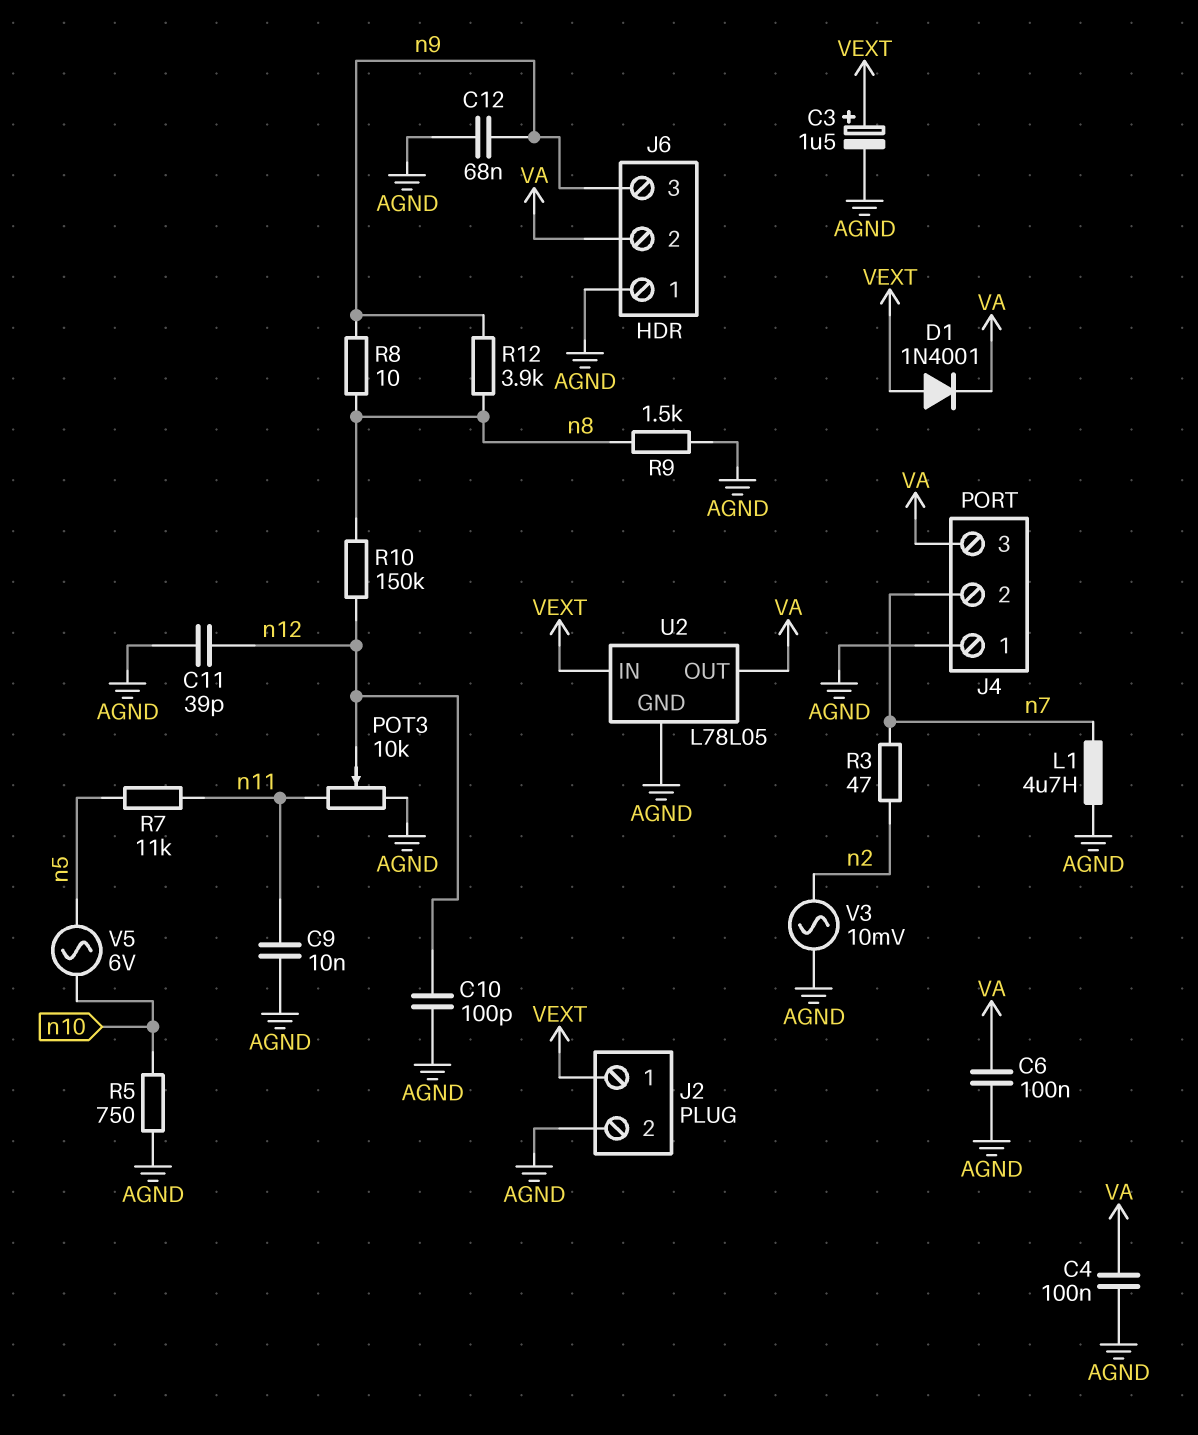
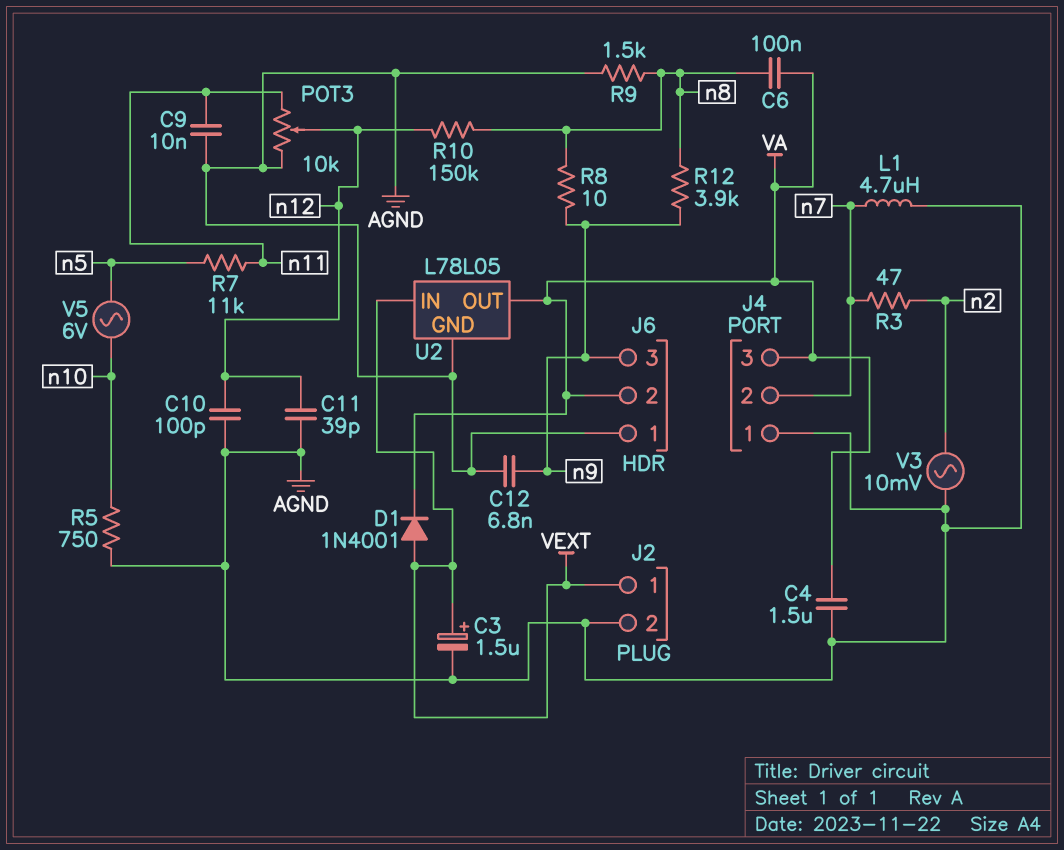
C4: 100nF (AGND, VA) -> 1.5uF (AGND, VA)
C6: 100nF (AGND, VA) -> 100nF (VA, n8)
C12: 68nF (AGND, n9) -> 6.8nF (AGND, n9)

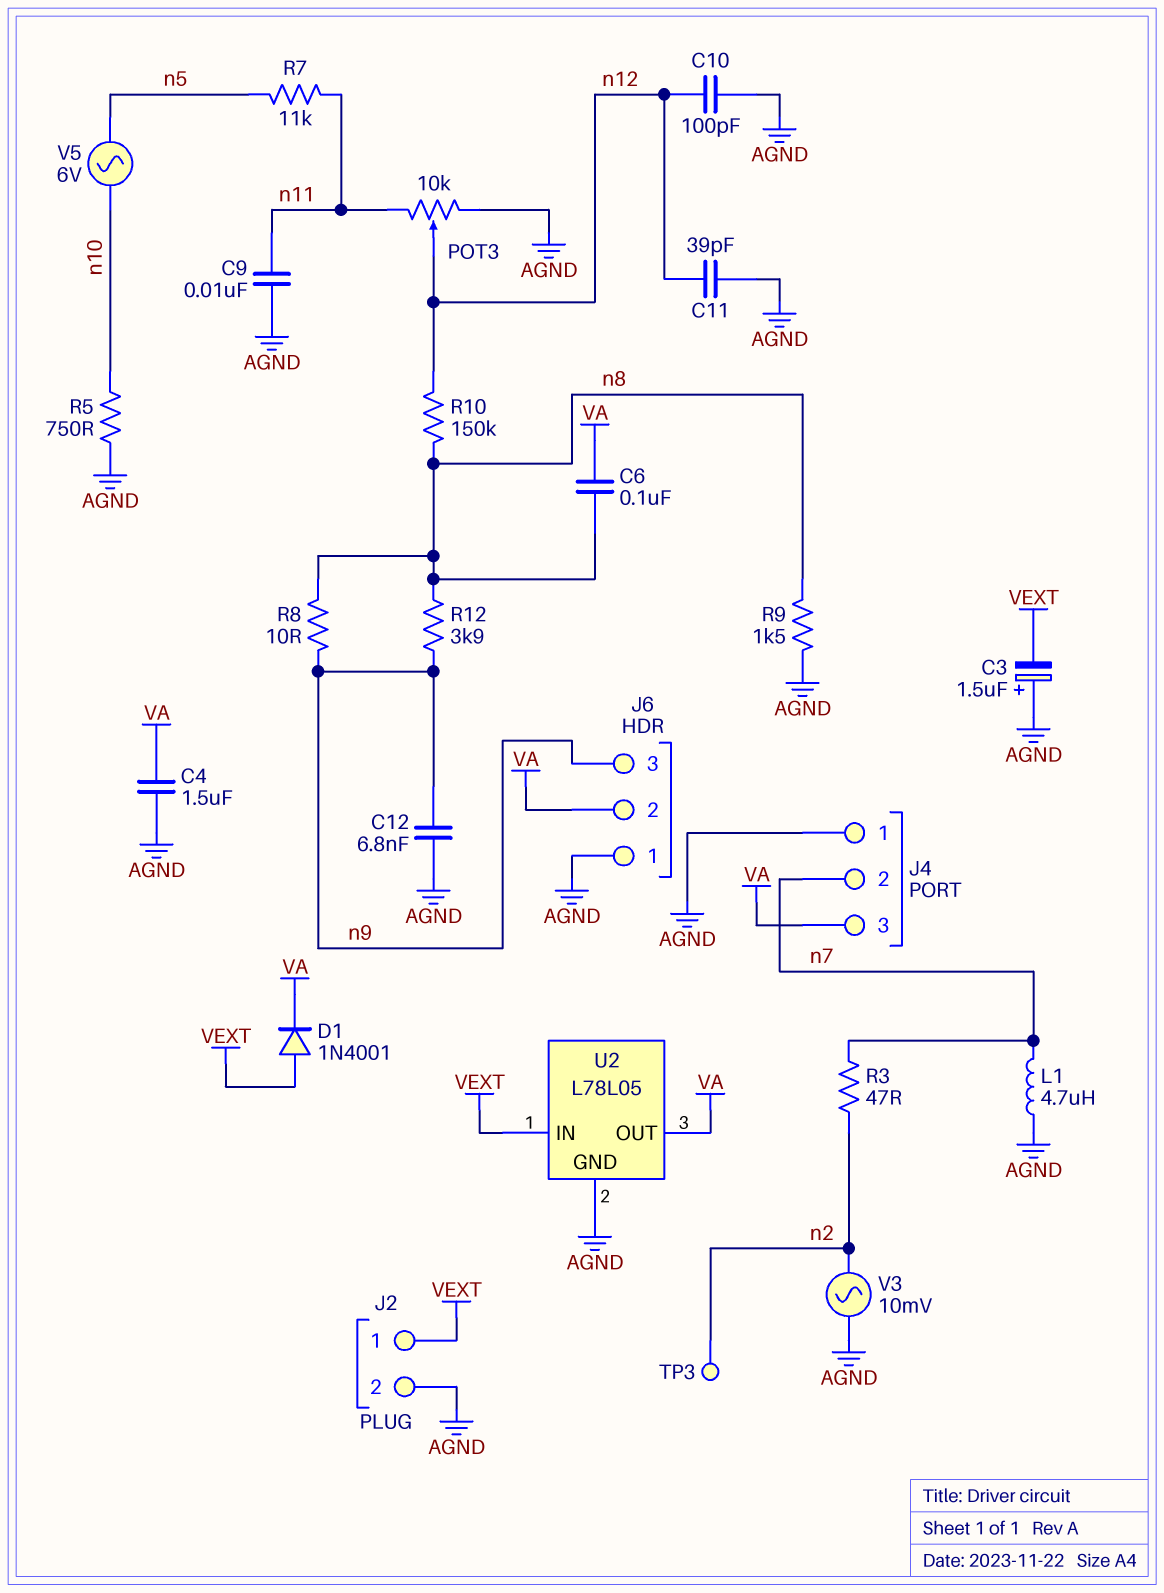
C3: 1.5uF (plus VEXT, minus AGND) -> 1.5uF (plus AGND, minus VEXT)
TP3: none -> test point (n2)

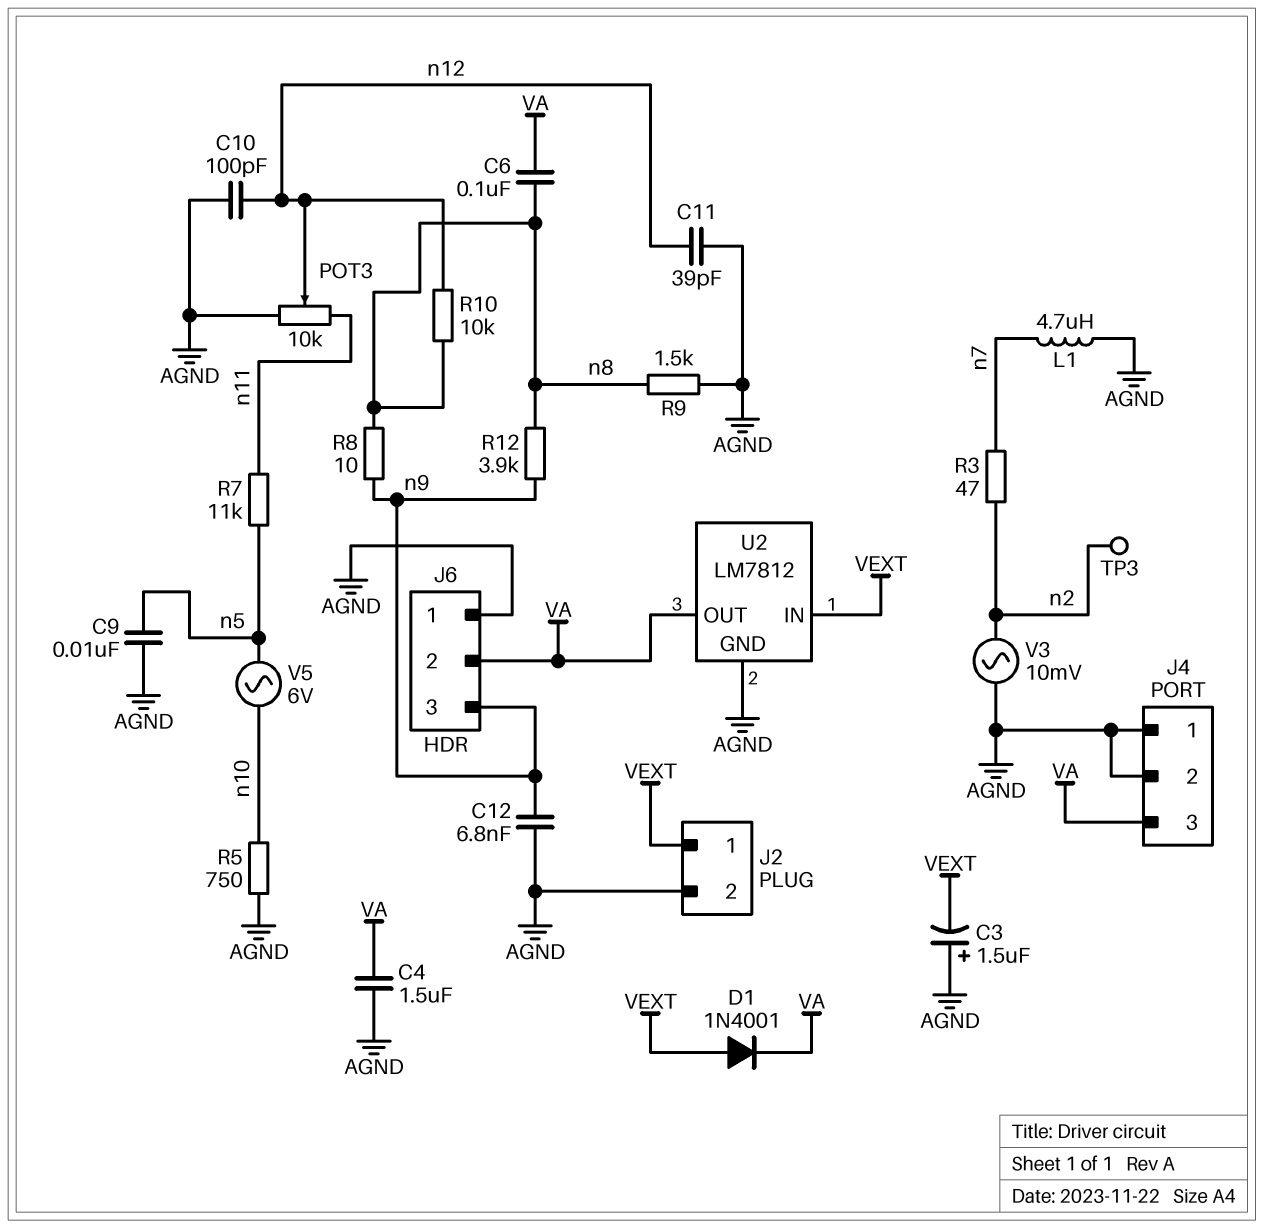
C9: 10nF (AGND, n11) -> 10nF (AGND, n5)
J4 pin 2: n7 -> AGND
R10: 150k (n8, n12) -> 10k (n8, n12)
U2: L78L05 -> LM7812

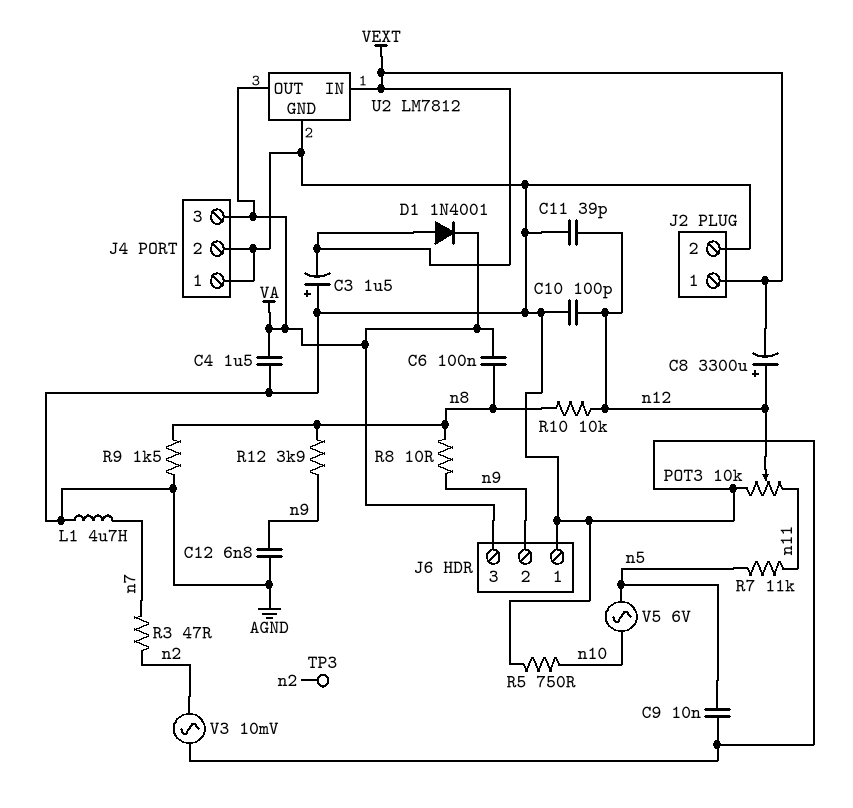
C8: none -> 3300uF (plus n12, minus VEXT)
J6 pin 2: VA -> n9
J6 pin 3: n9 -> VA

